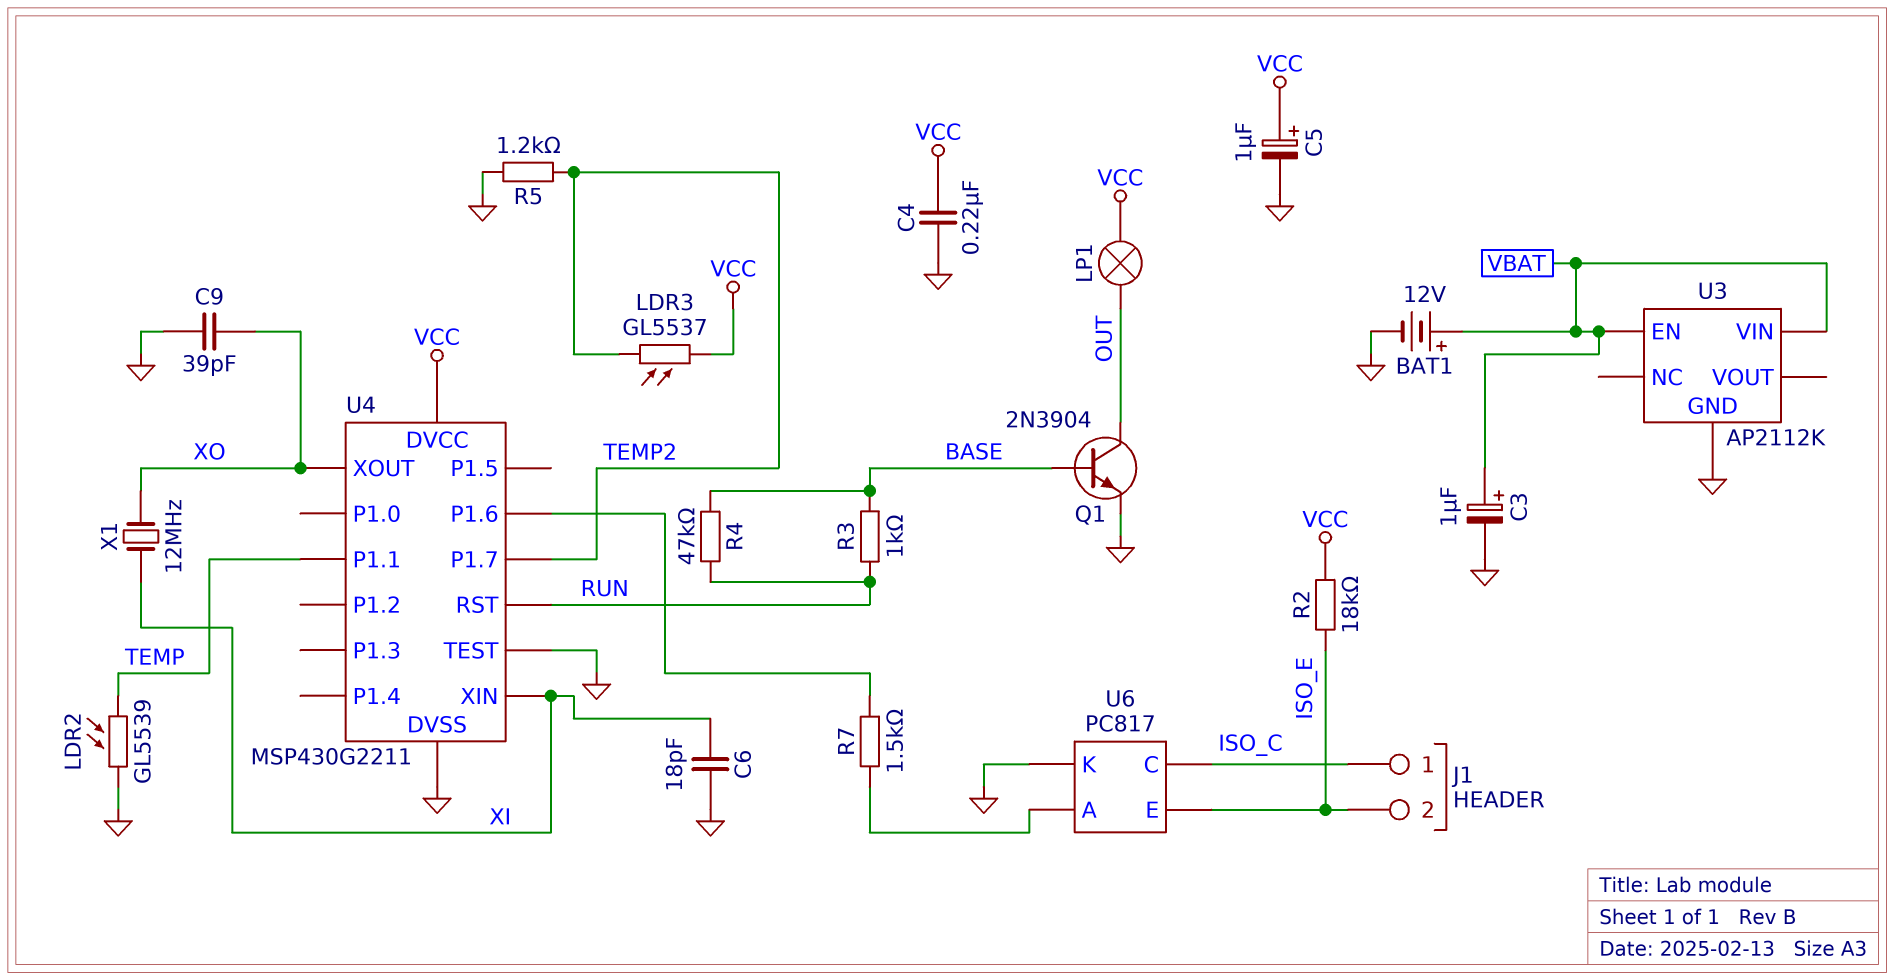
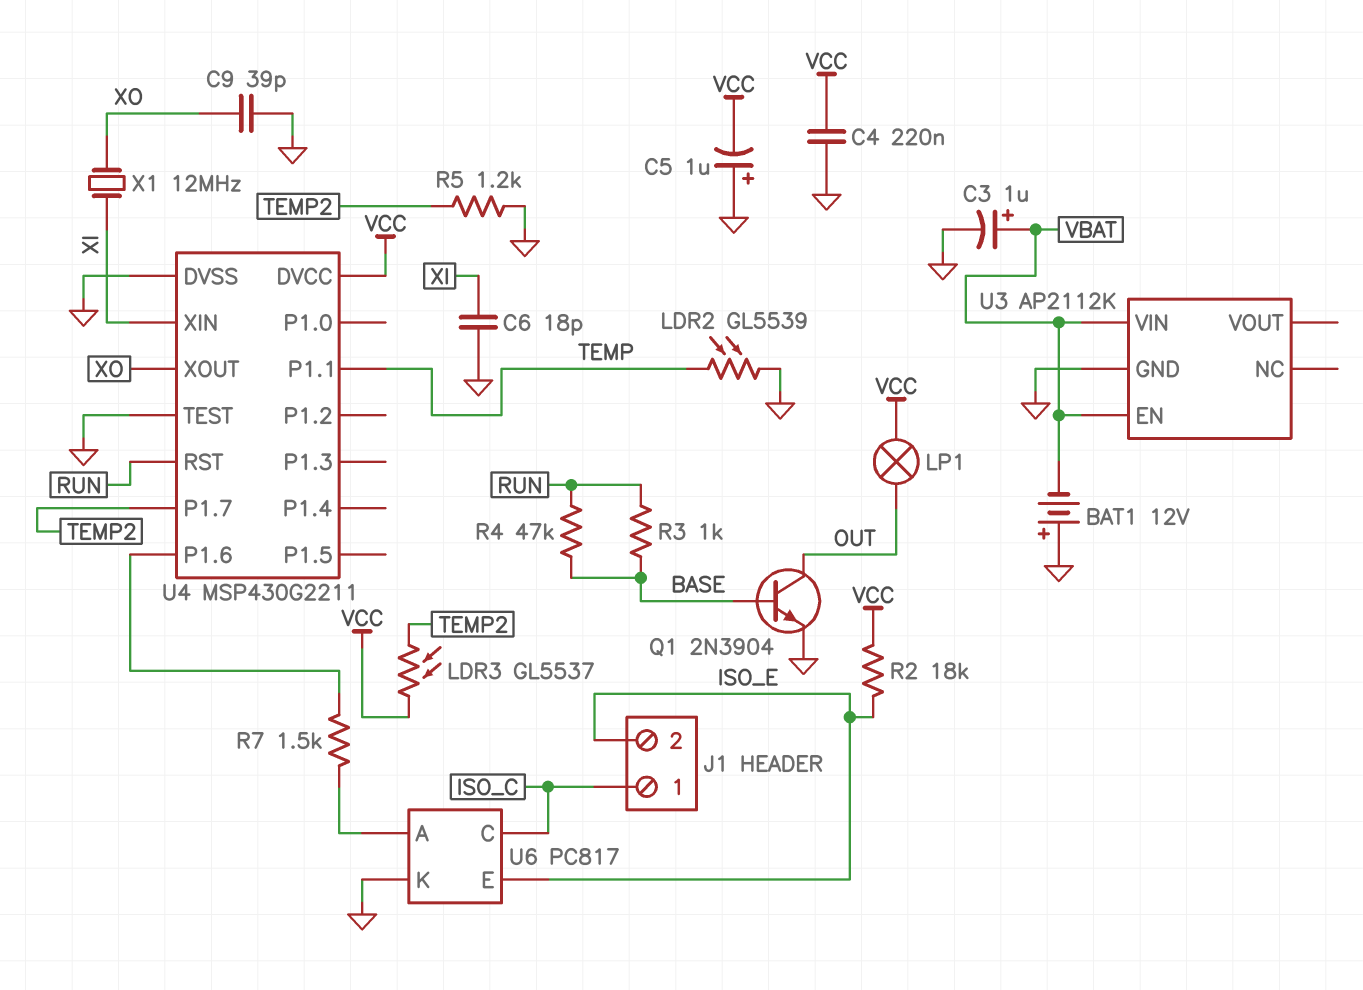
BAT1: 12V (plus VBAT, minus GND) -> 12V (plus GND, minus VBAT)
C5: 1uF (plus VCC, minus GND) -> 1uF (plus GND, minus VCC)

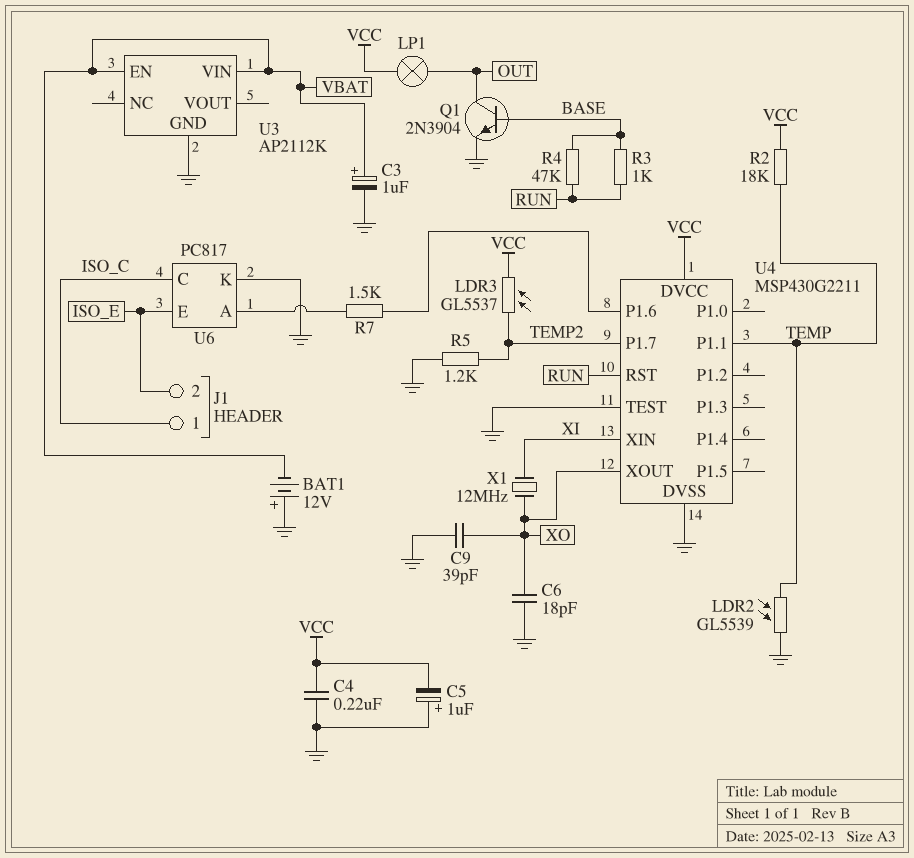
C6: 18pF (GND, XI) -> 18pF (GND, XO)
R2: 18k (ISO_E, VCC) -> 18k (TEMP, VCC)

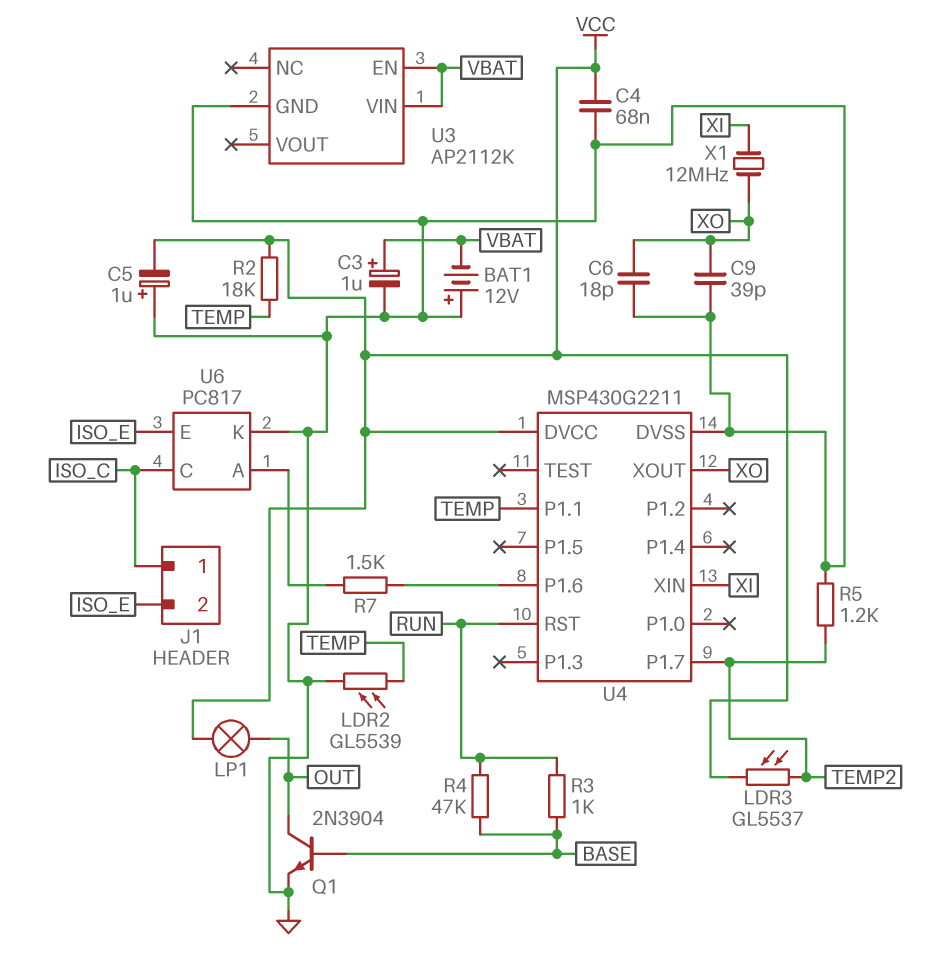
C4: 220nF (GND, VCC) -> 68nF (GND, VCC)
U4 pin TEST: GND -> none

